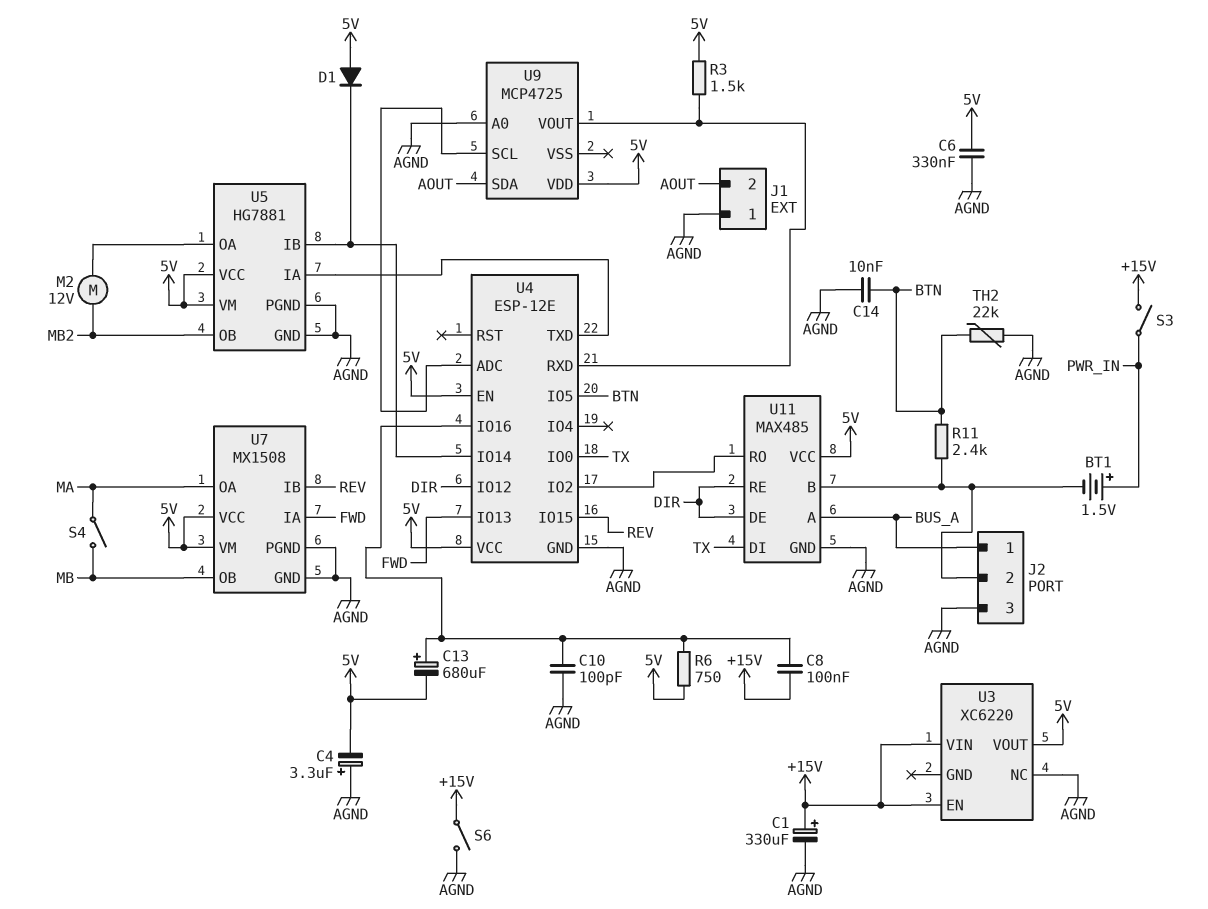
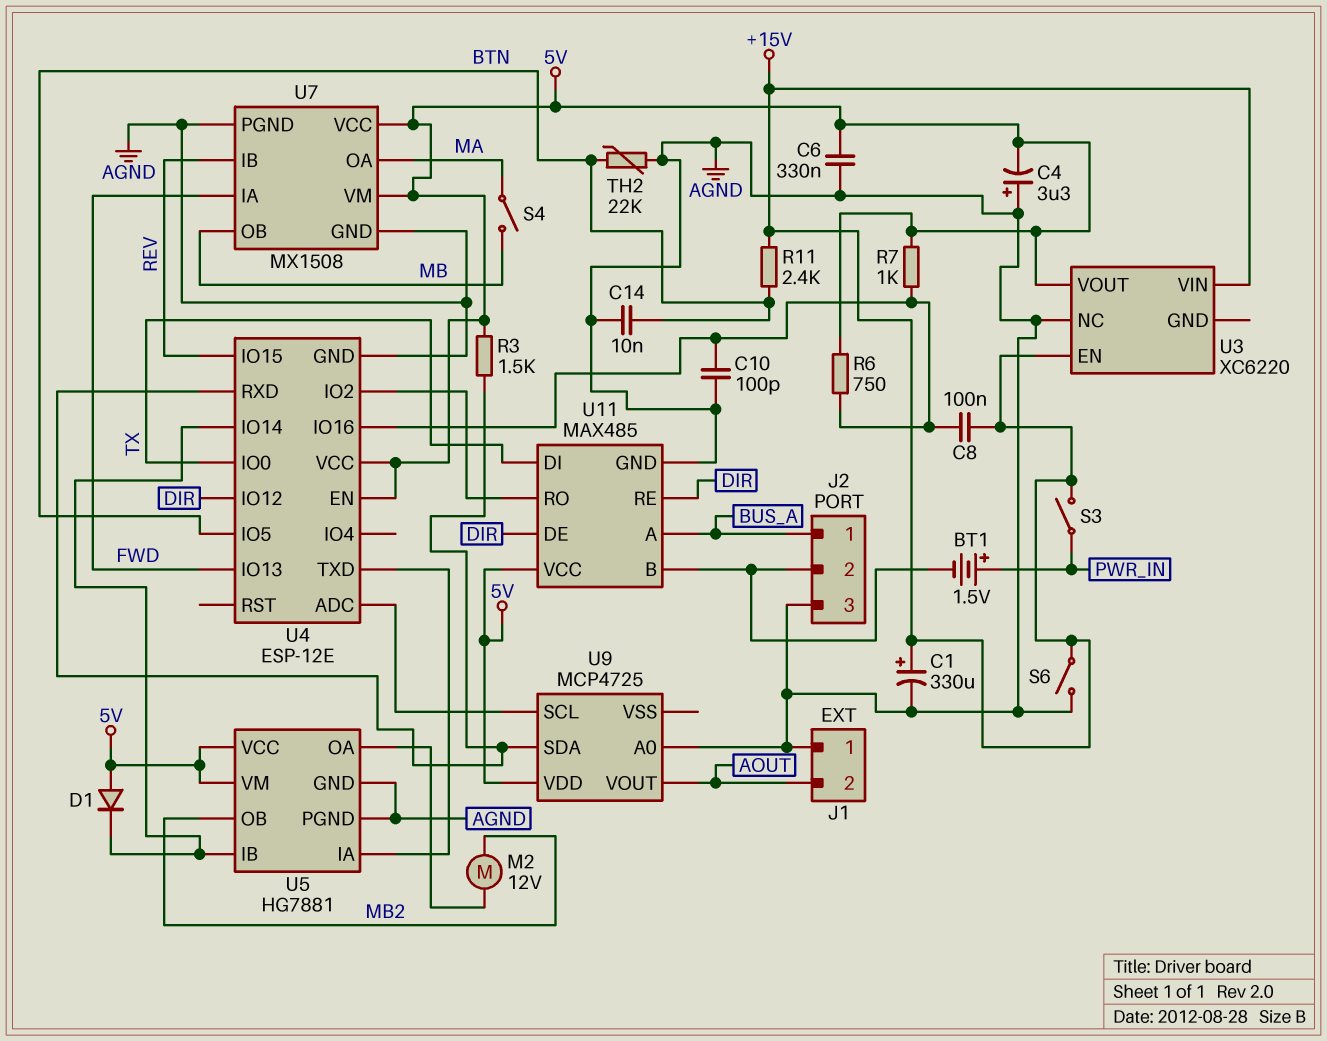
C13: 680uF (plus U4/IO16, minus 5V) -> none
R7: none -> 1k (5V, U4/IO16)
R11: 2.4k (BTN, J2/2) -> 2.4k (+15V, BTN)
U9 pin SDA: AOUT -> U4/RXD
U9 pin VOUT: U4/RXD -> AOUT

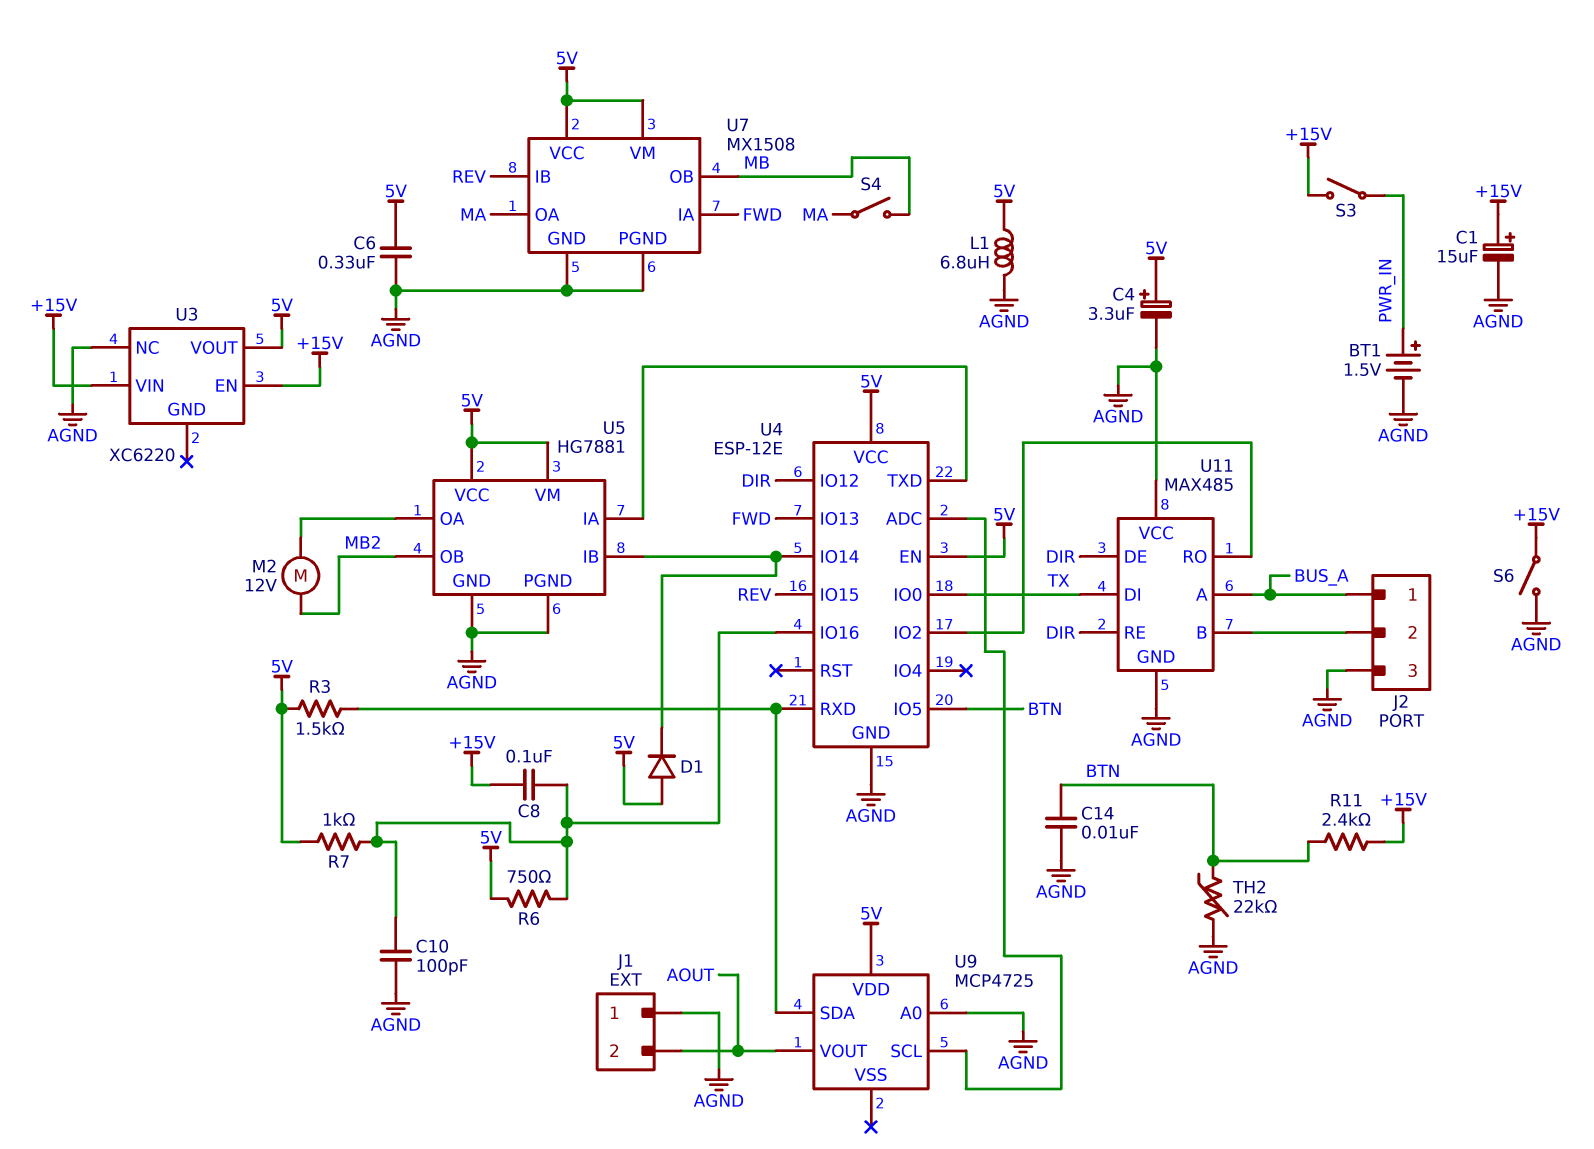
BT1: 1.5V (plus PWR_IN, minus J2/2) -> 1.5V (plus PWR_IN, minus AGND)
C1: 330uF (plus +15V, minus AGND) -> 15uF (plus +15V, minus AGND)
C4: 3.3uF (plus AGND, minus 5V) -> 3.3uF (plus 5V, minus AGND)
L1: none -> 6.8uH (5V, AGND)
U11 pin VCC: 5V -> AGND

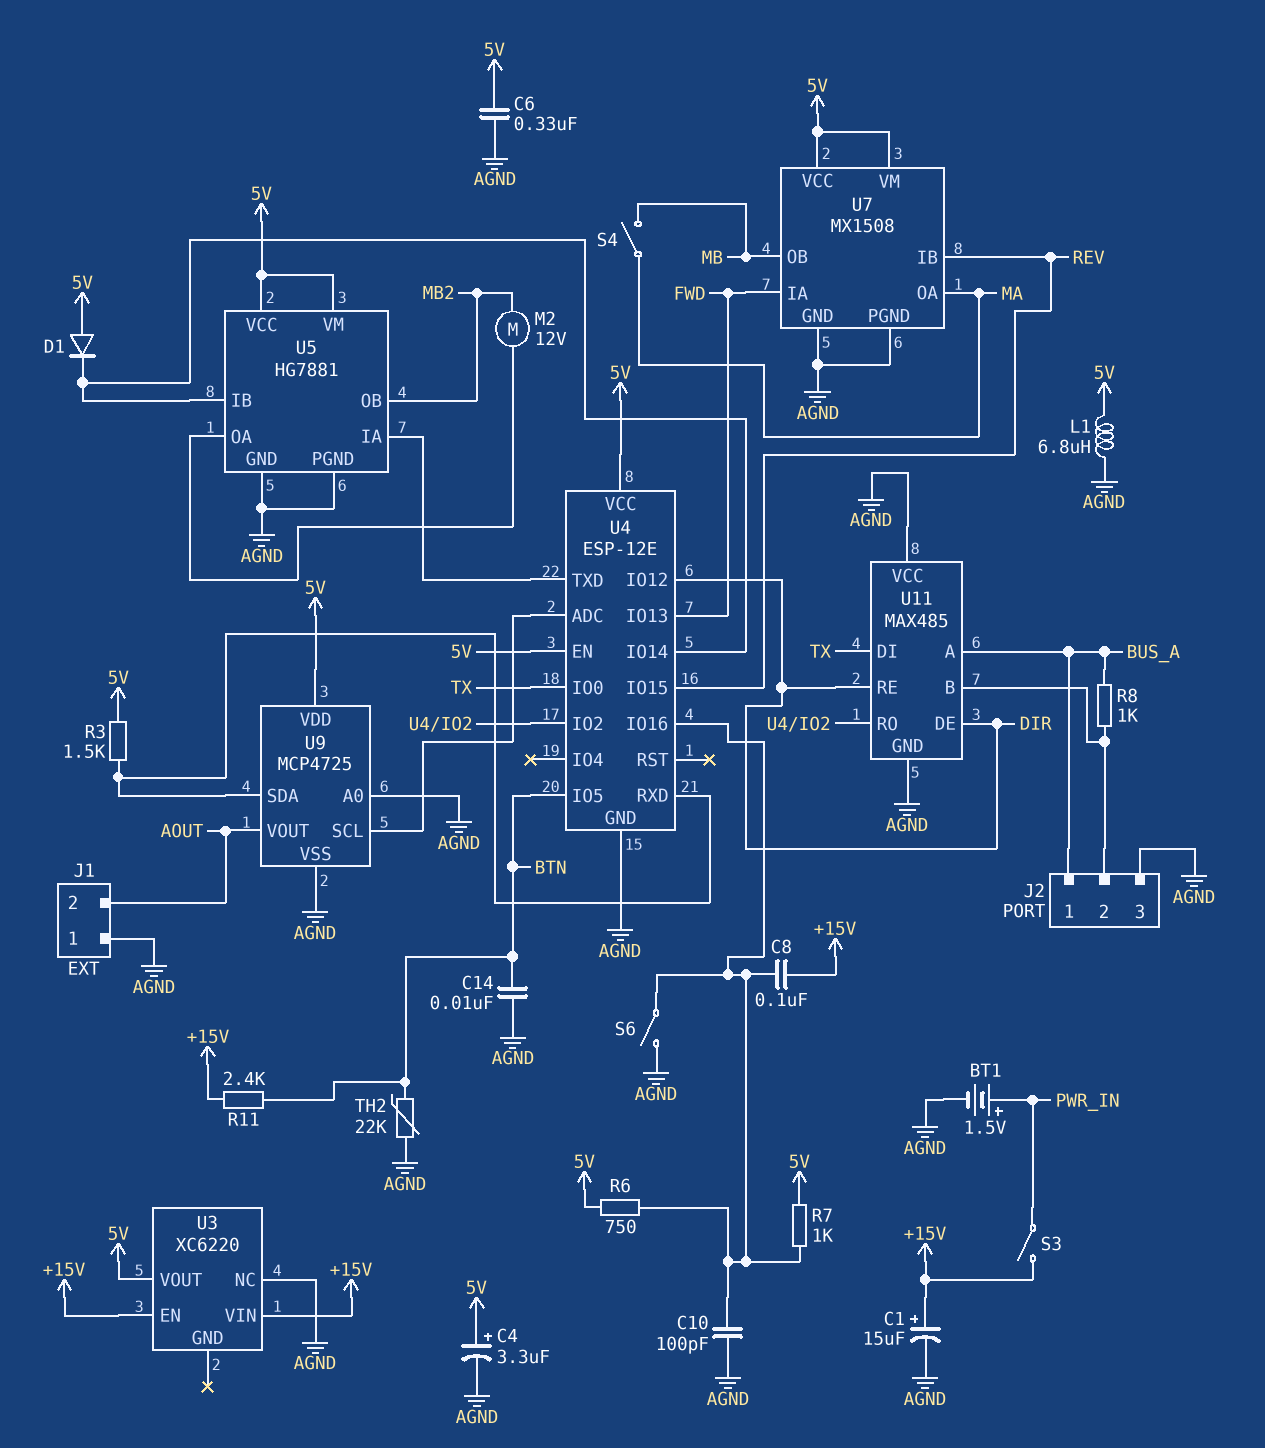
R8: none -> 1k (BUS_A, J2/2)
S6: switch (+15V, AGND) -> switch (AGND, U4/IO16)
U9 pin VSS: none -> AGND

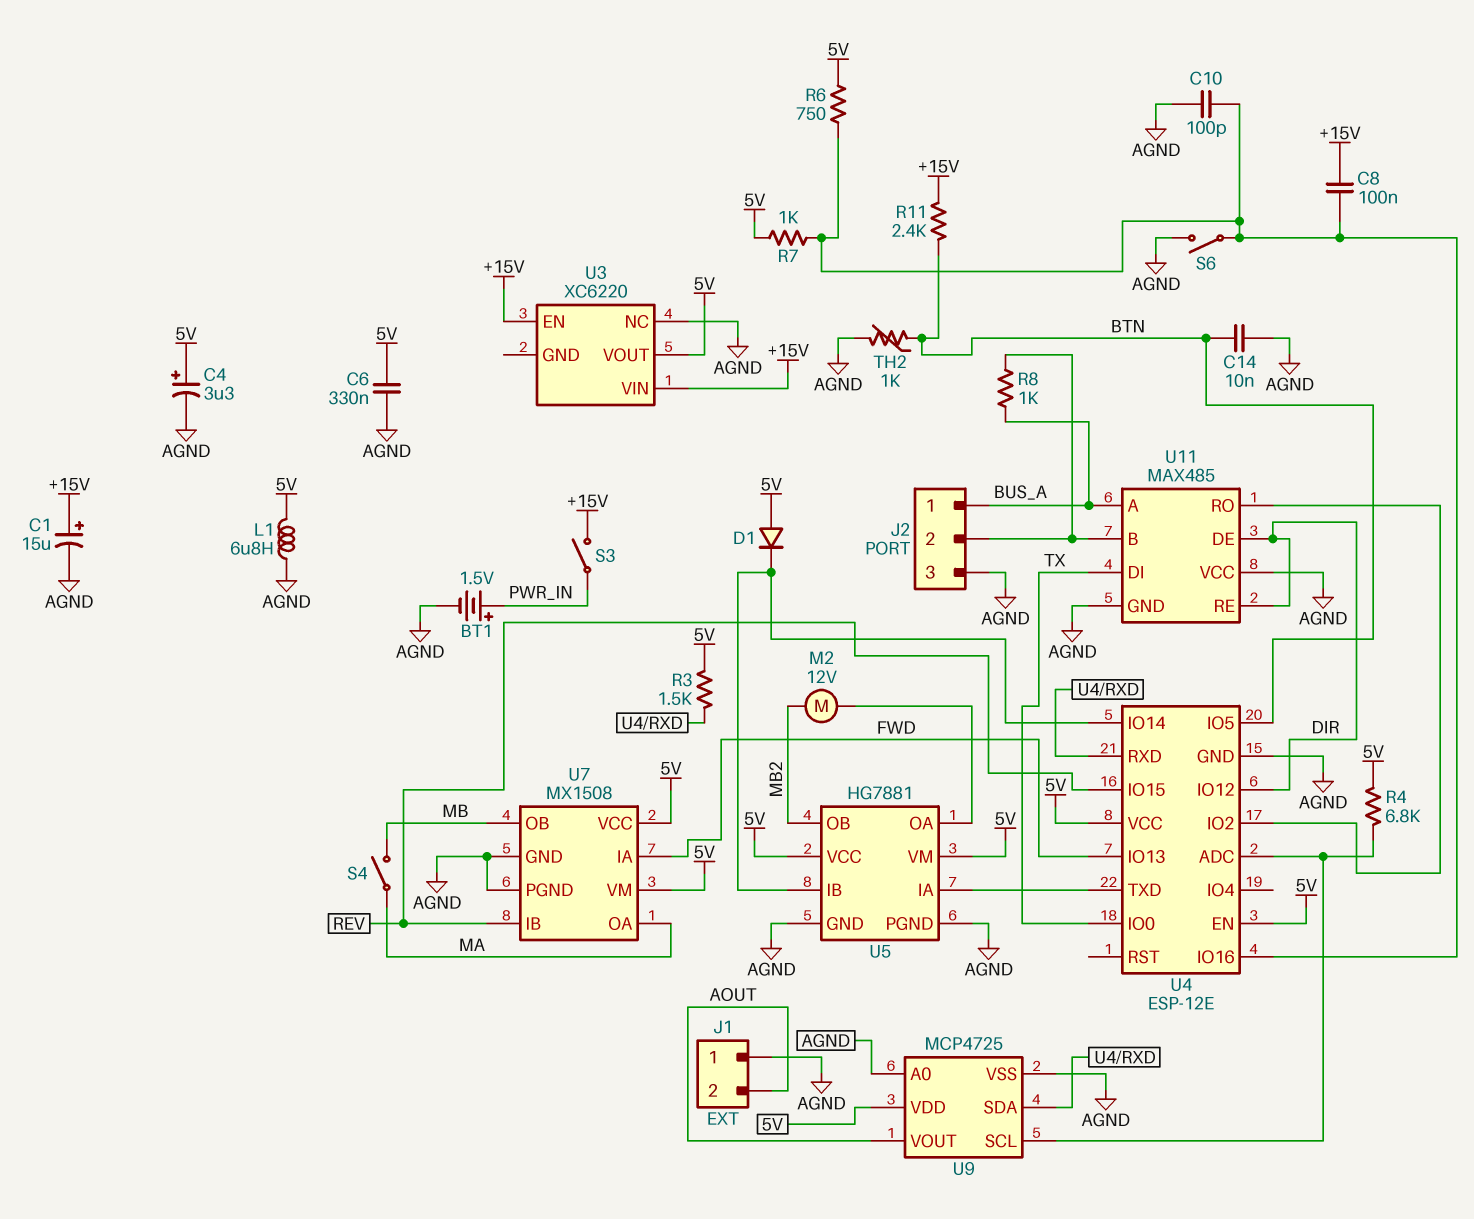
R4: none -> 6.8k (5V, U4/ADC)
TH2: 22k (AGND, BTN) -> 1k (AGND, BTN)

